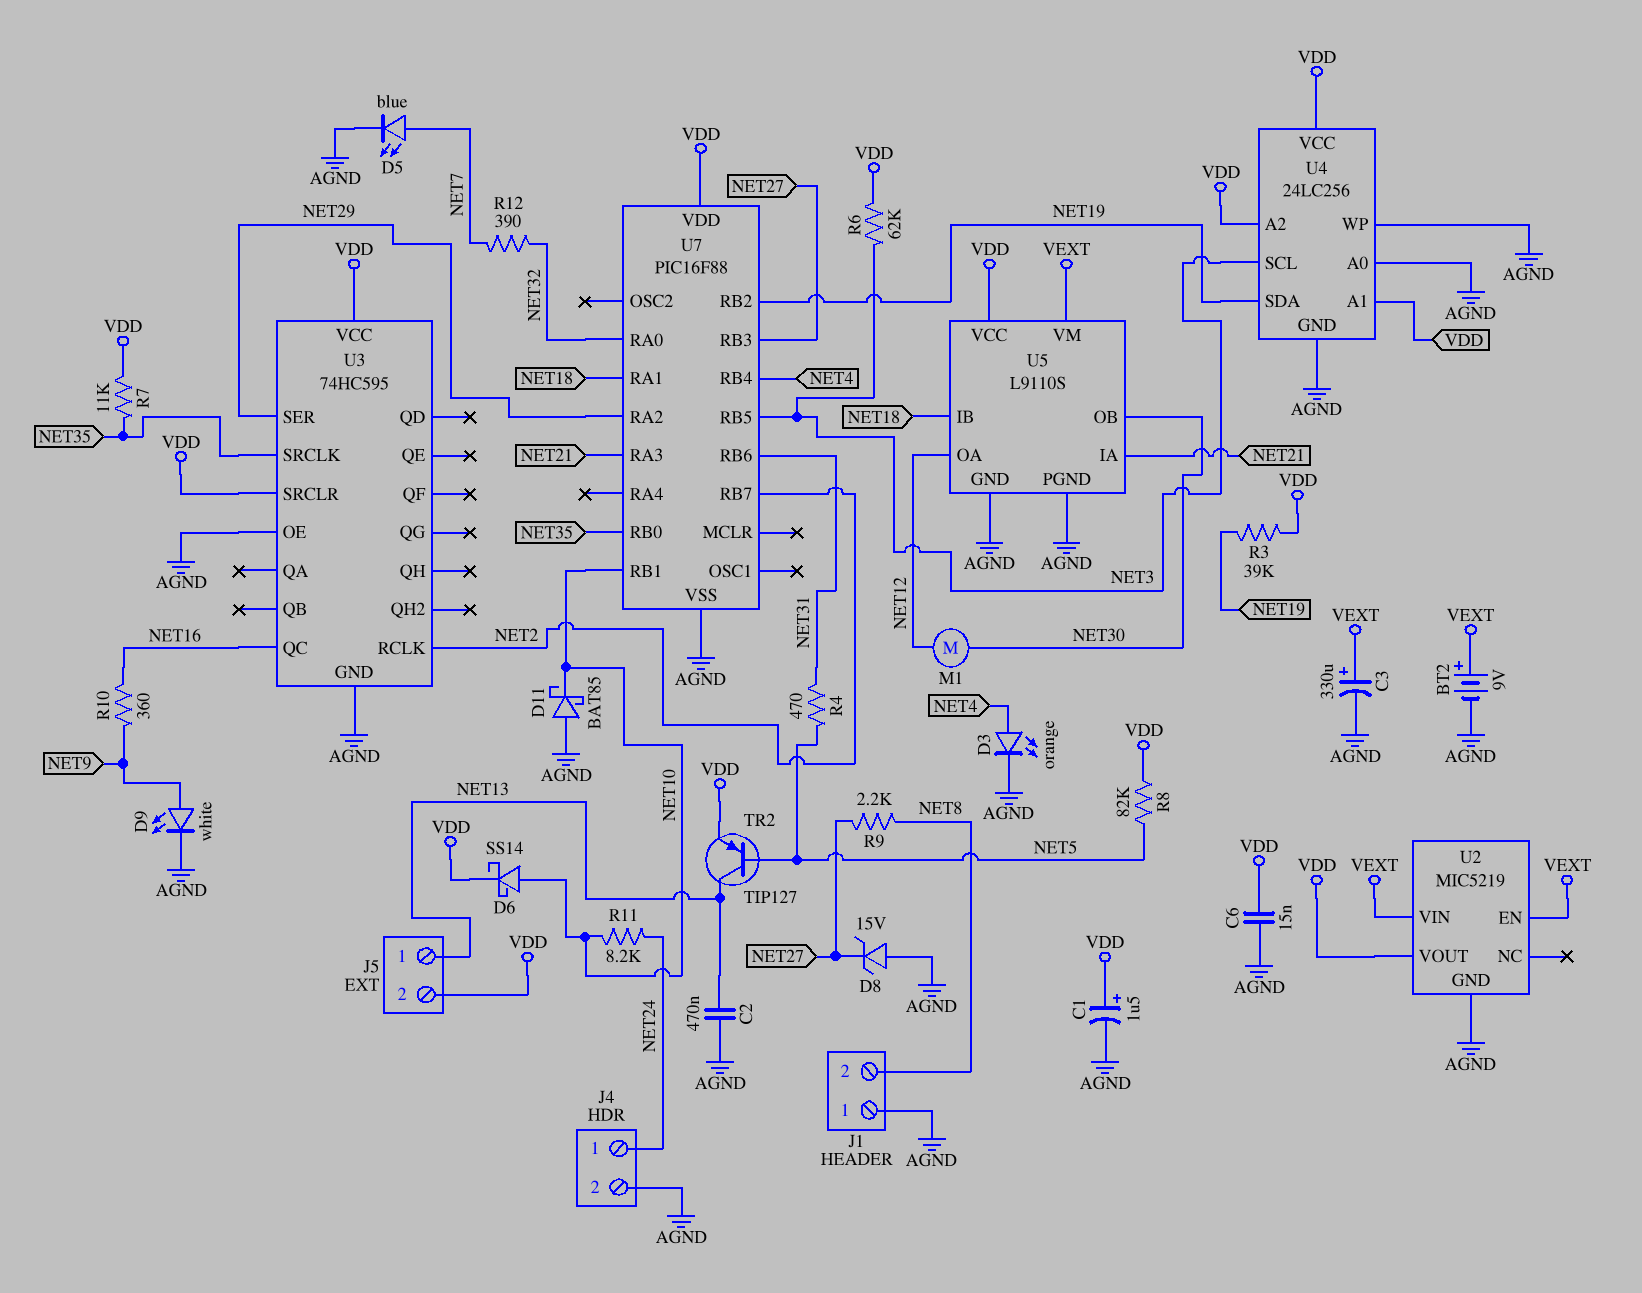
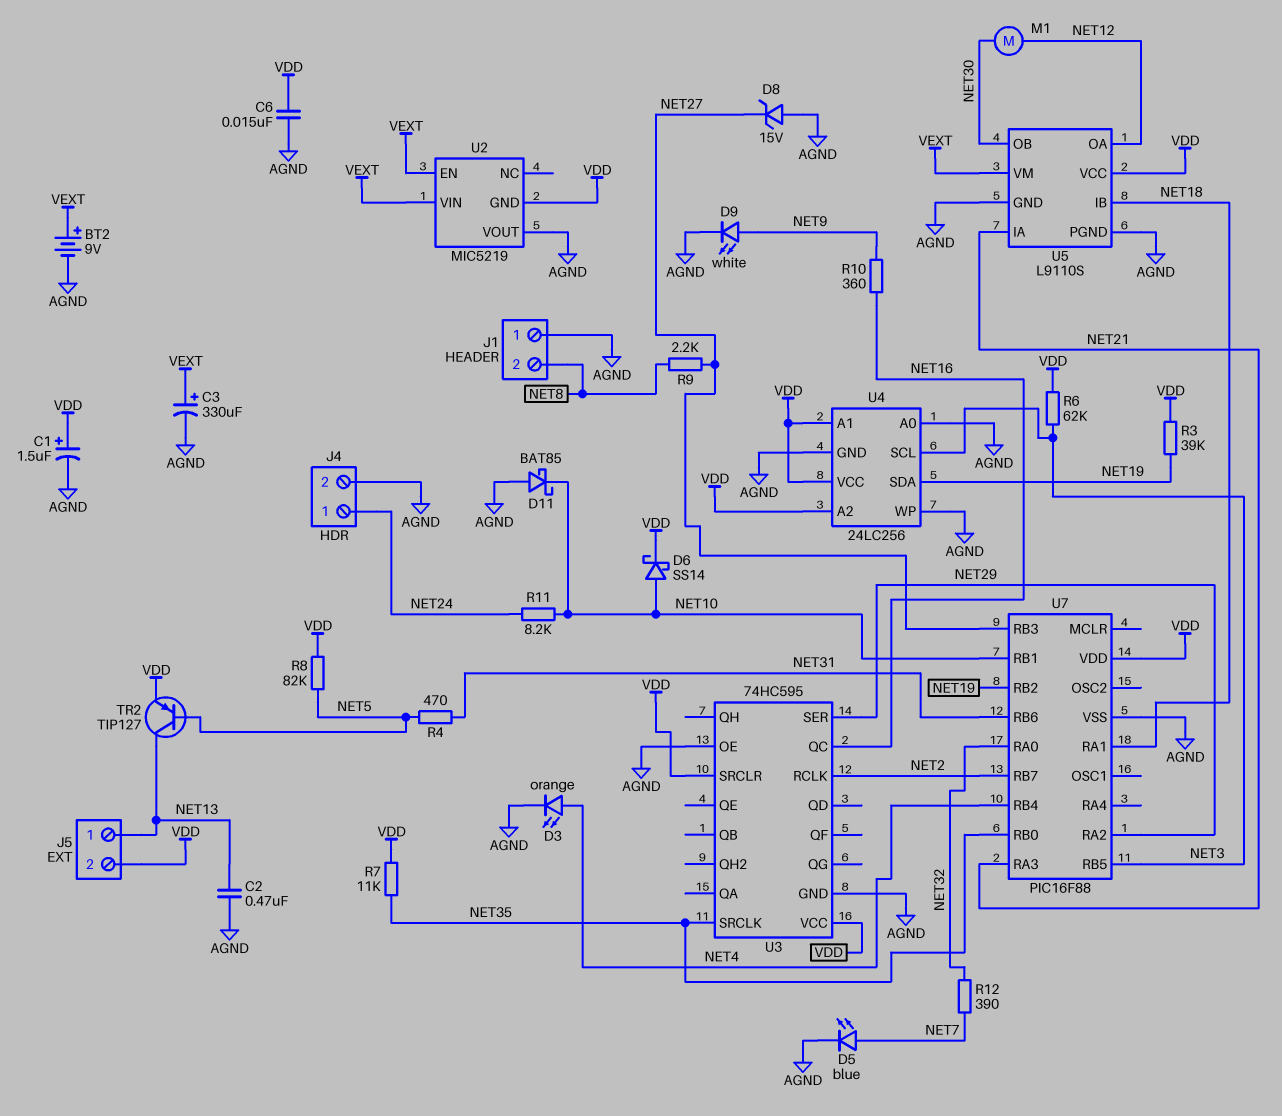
U2 pin GND: AGND -> VDD
U2 pin VOUT: VDD -> AGND

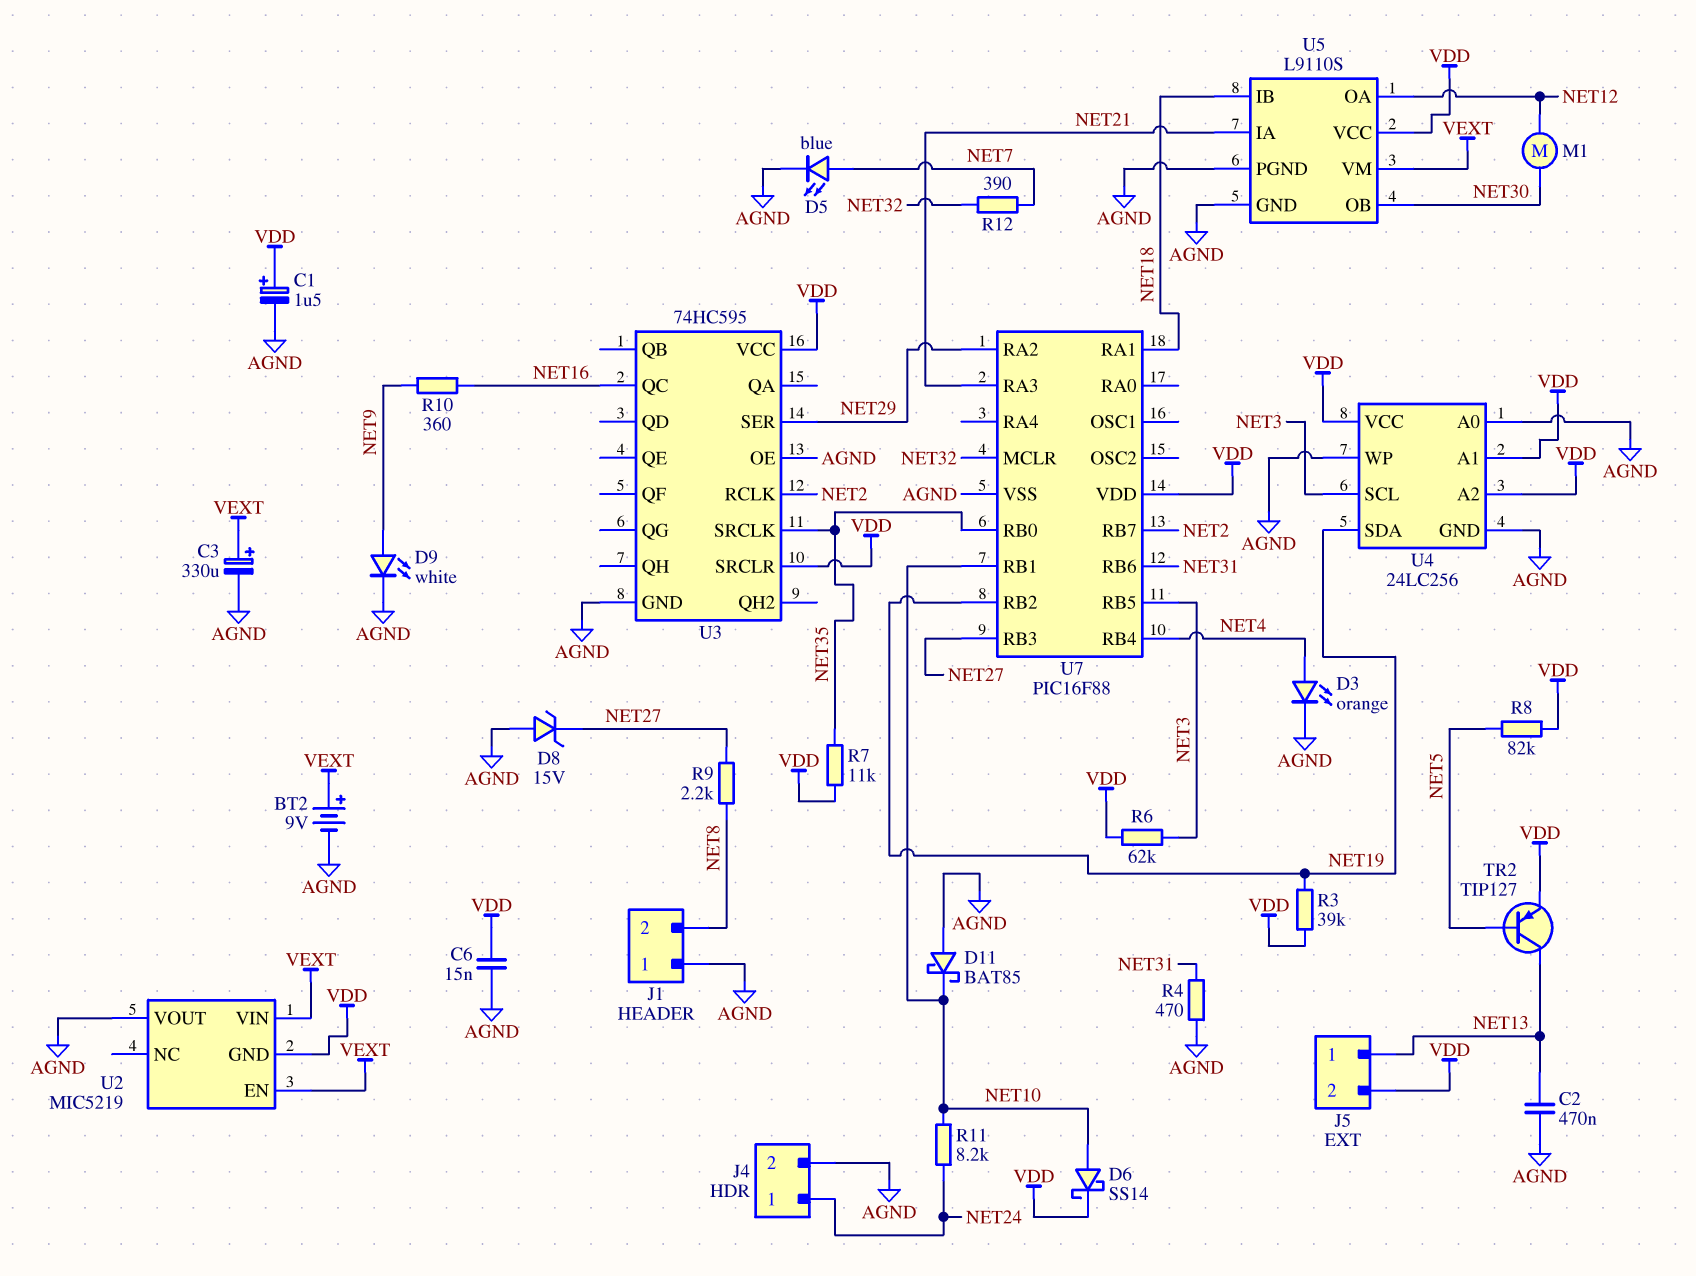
R4: 470 (NET5, NET31) -> 470 (AGND, NET31)
U7 pin MCLR: none -> NET32
U7 pin RA0: NET32 -> none

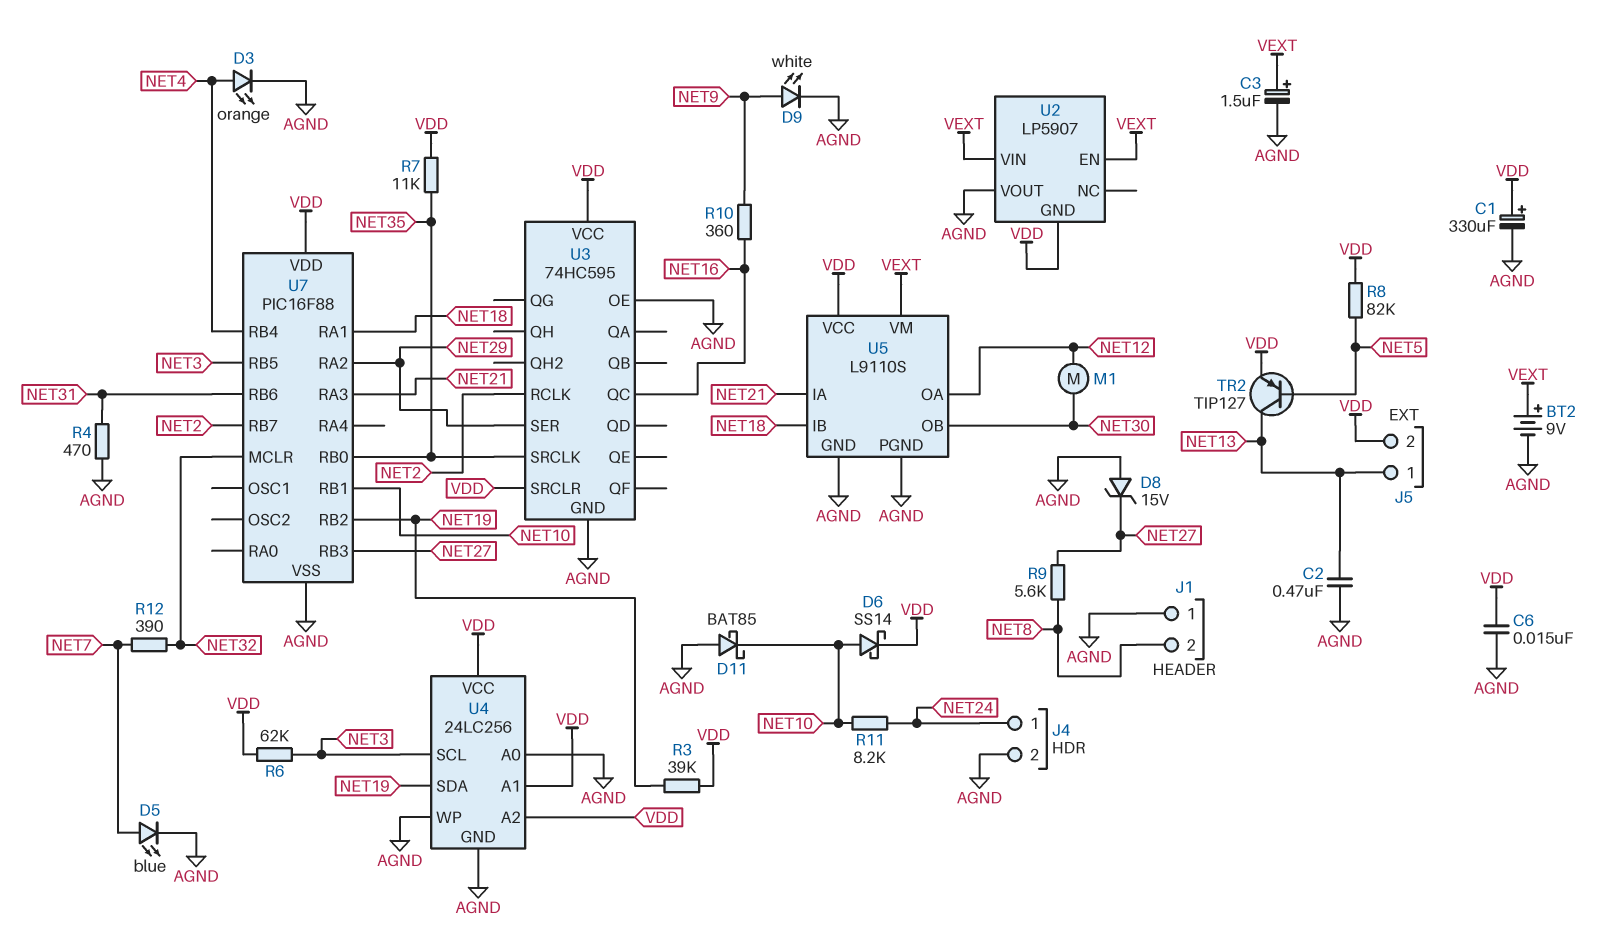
C1: 1.5uF (plus VDD, minus AGND) -> 330uF (plus VDD, minus AGND)
C3: 330uF (plus VEXT, minus AGND) -> 1.5uF (plus VEXT, minus AGND)
R9: 2.2k (NET8, NET27) -> 5.6k (NET8, NET27)
U2: MIC5219 -> LP5907

